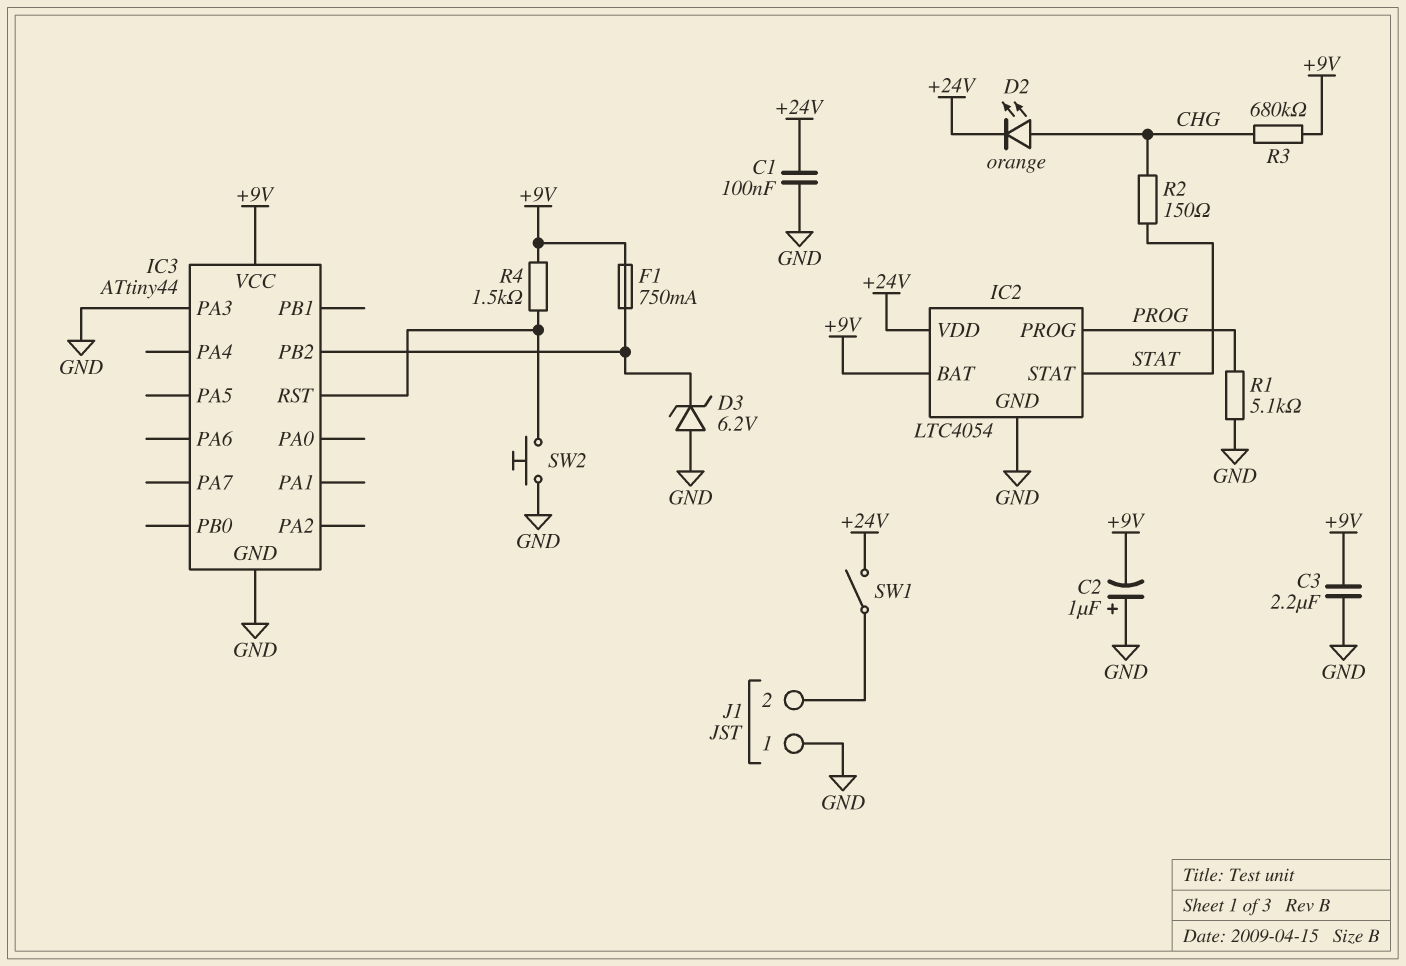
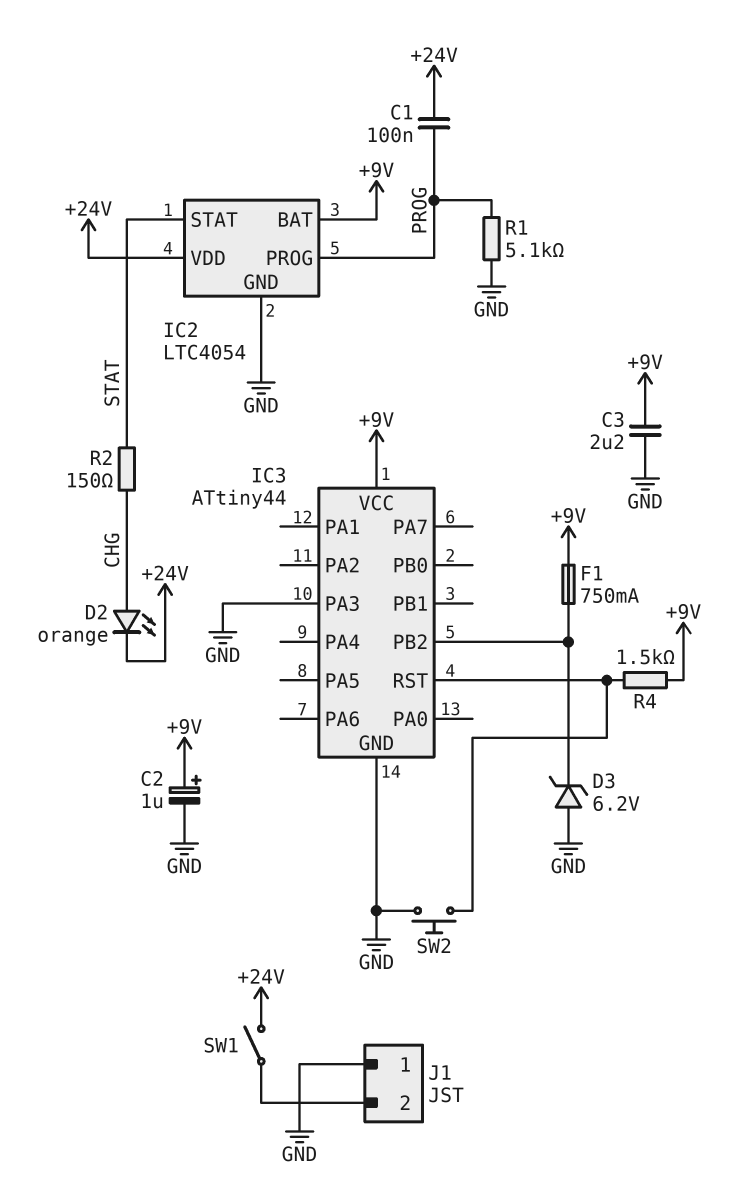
C1: 100nF (+24V, GND) -> 100nF (+24V, PROG)
C2: 1uF (plus GND, minus +9V) -> 1uF (plus +9V, minus GND)
R3: 680k (+9V, CHG) -> none

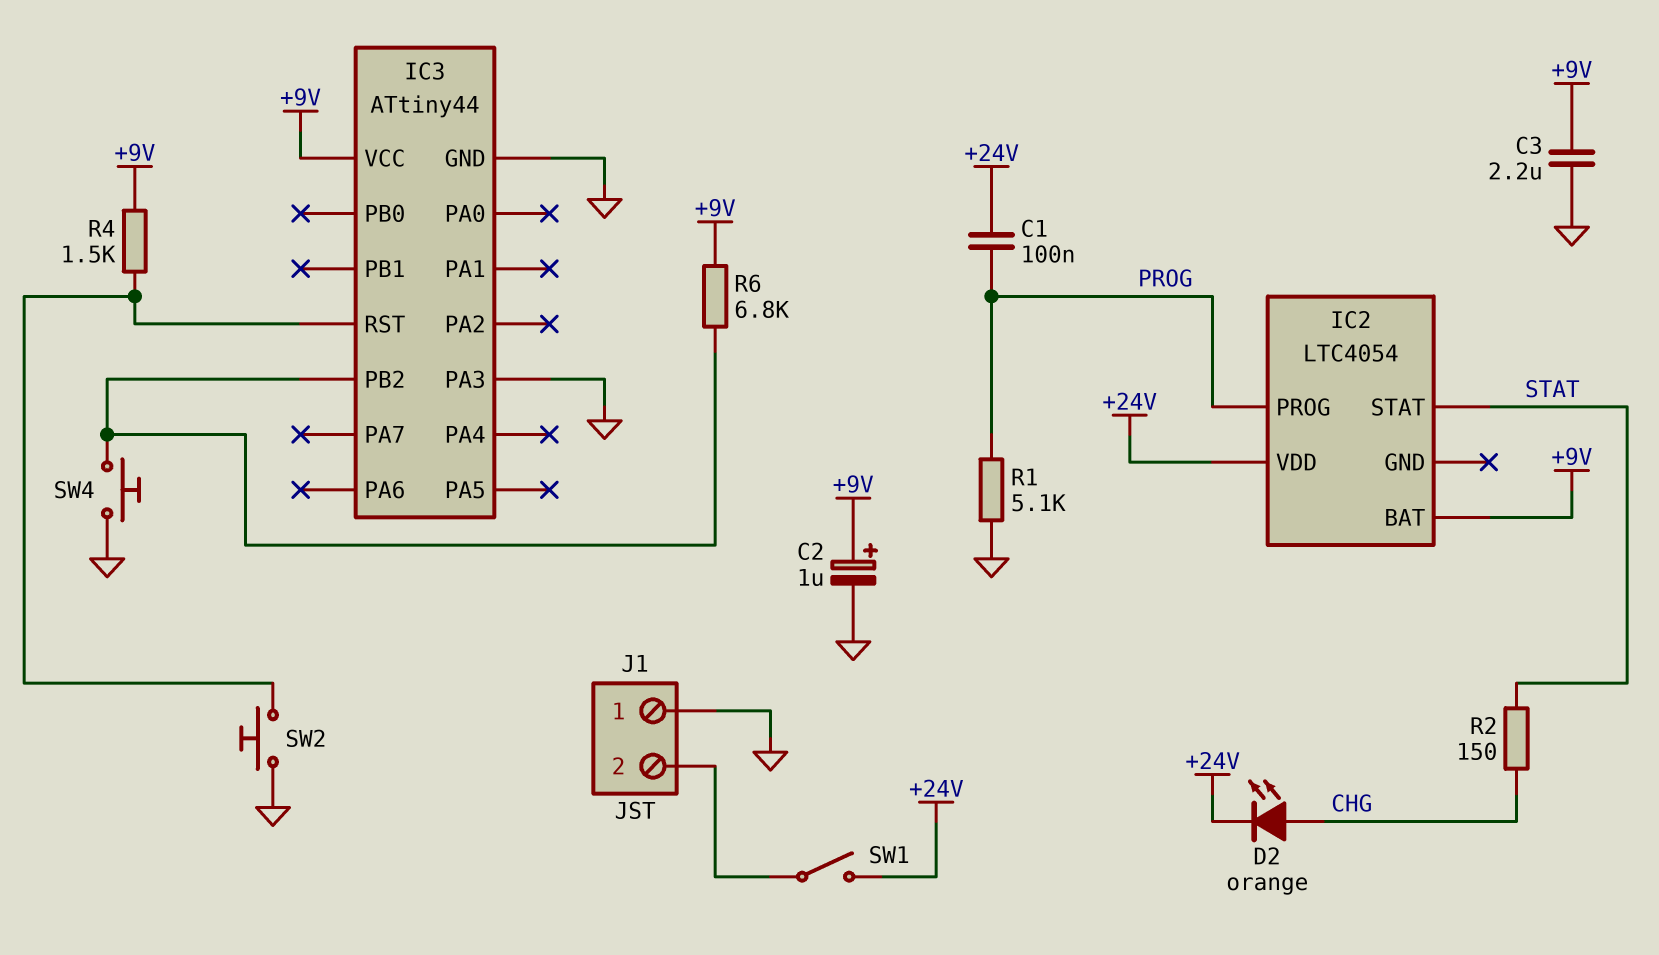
D3: zener 6.2V (A GND, K IC3/PB2) -> none
F1: 750mA (+9V, IC3/PB2) -> none
IC2 pin GND: GND -> none
R6: none -> 6.8k (+9V, IC3/PB2)
SW4: none -> button (GND, IC3/PB2)

